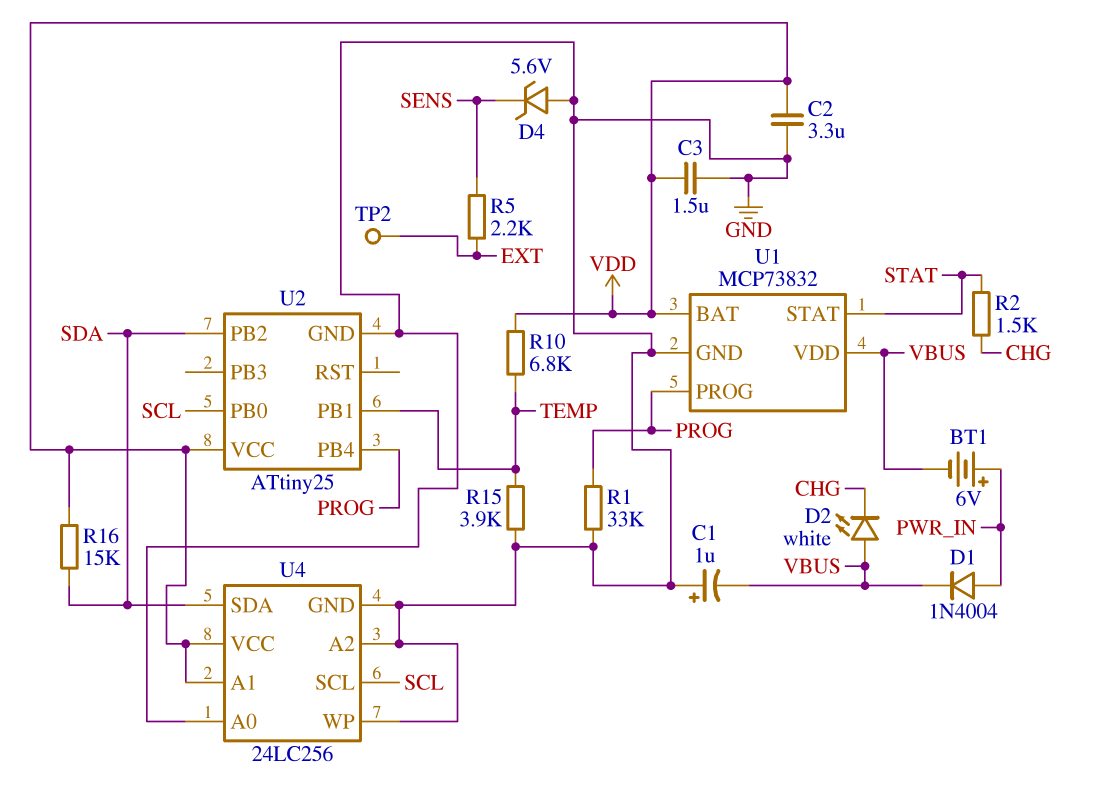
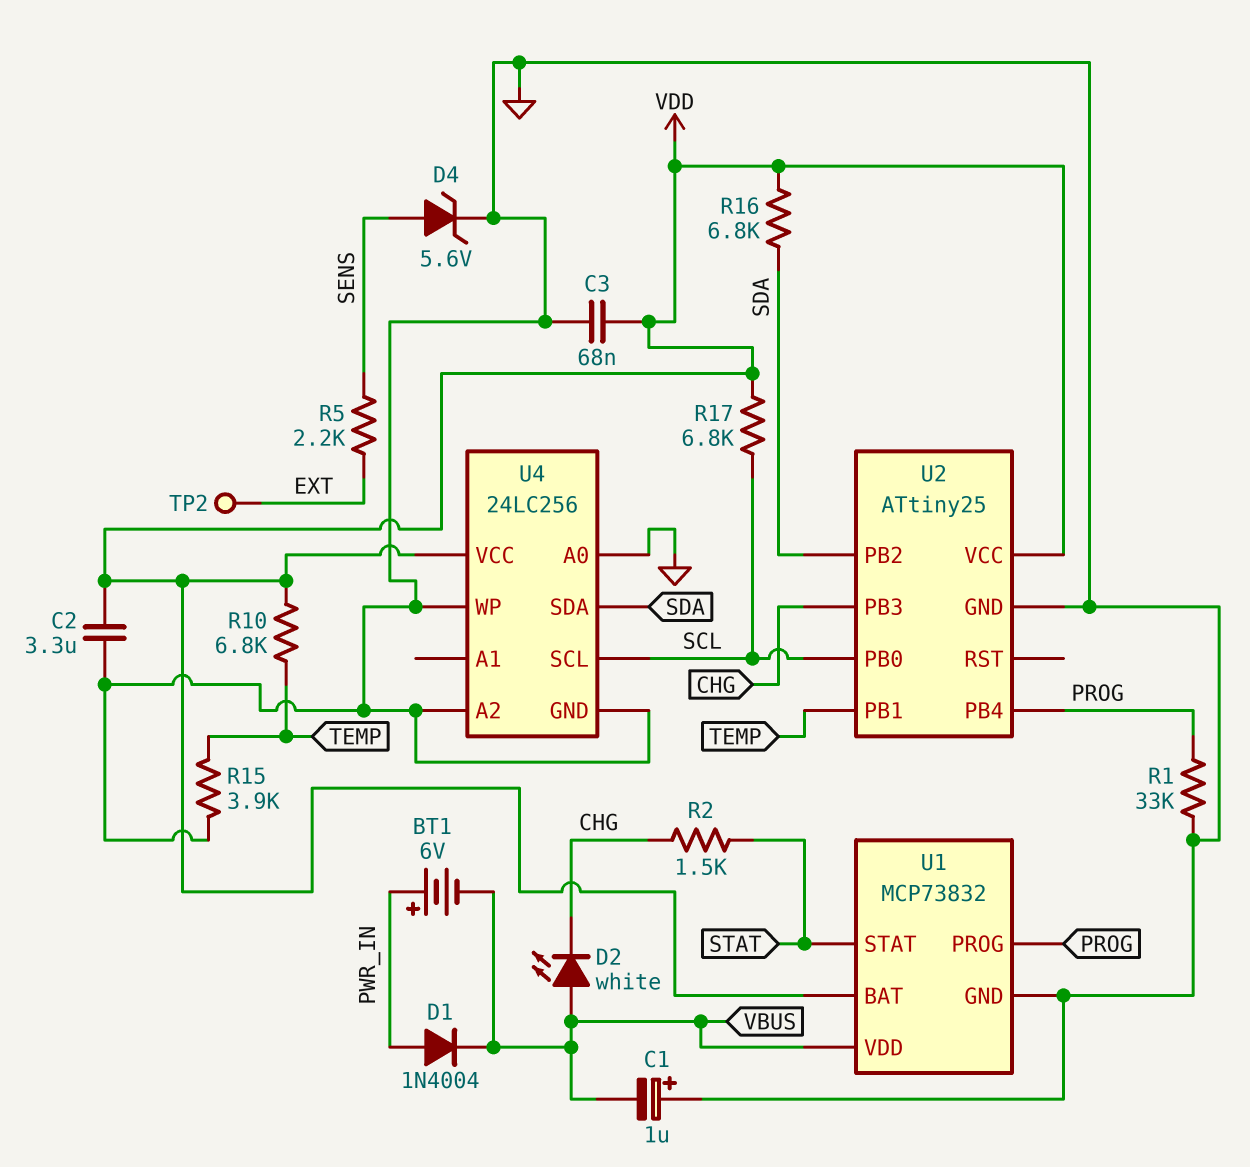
C3: 1.5uF (GND, VDD) -> 68nF (GND, VDD)
D4: zener 5.6V (A GND, K SENS) -> zener 5.6V (A SENS, K GND)
R16: 15k (SDA, VDD) -> 6.8k (SDA, VDD)
R17: none -> 6.8k (SCL, VDD)
U2 pin PB3: none -> CHG
U4 pin A1: VDD -> none

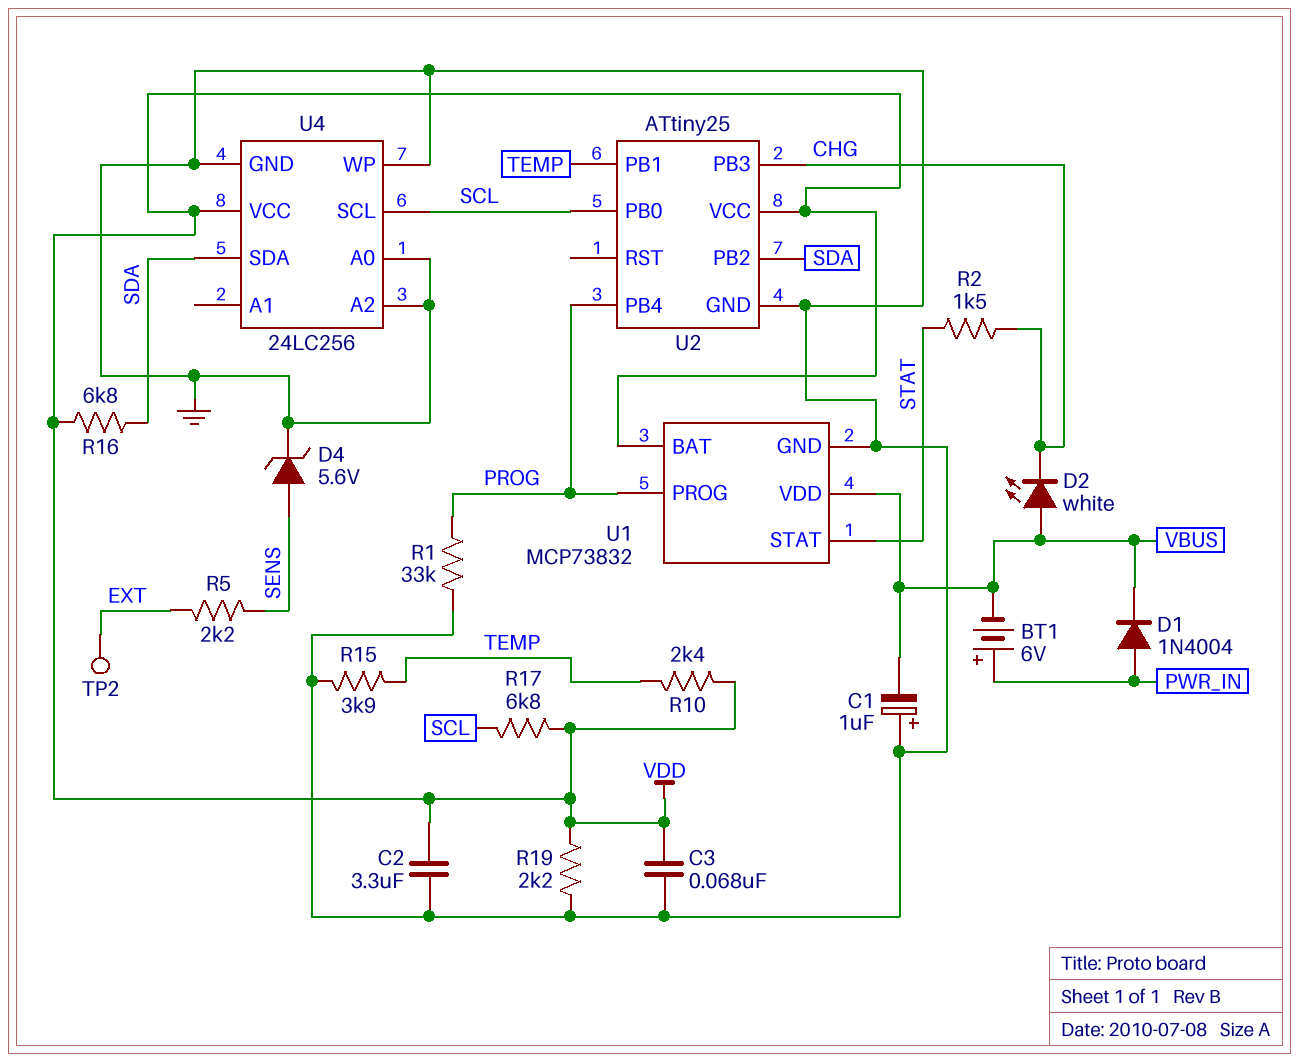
R10: 6.8k (TEMP, VDD) -> 2.4k (TEMP, VDD)
R19: none -> 2.2k (GND, VDD)

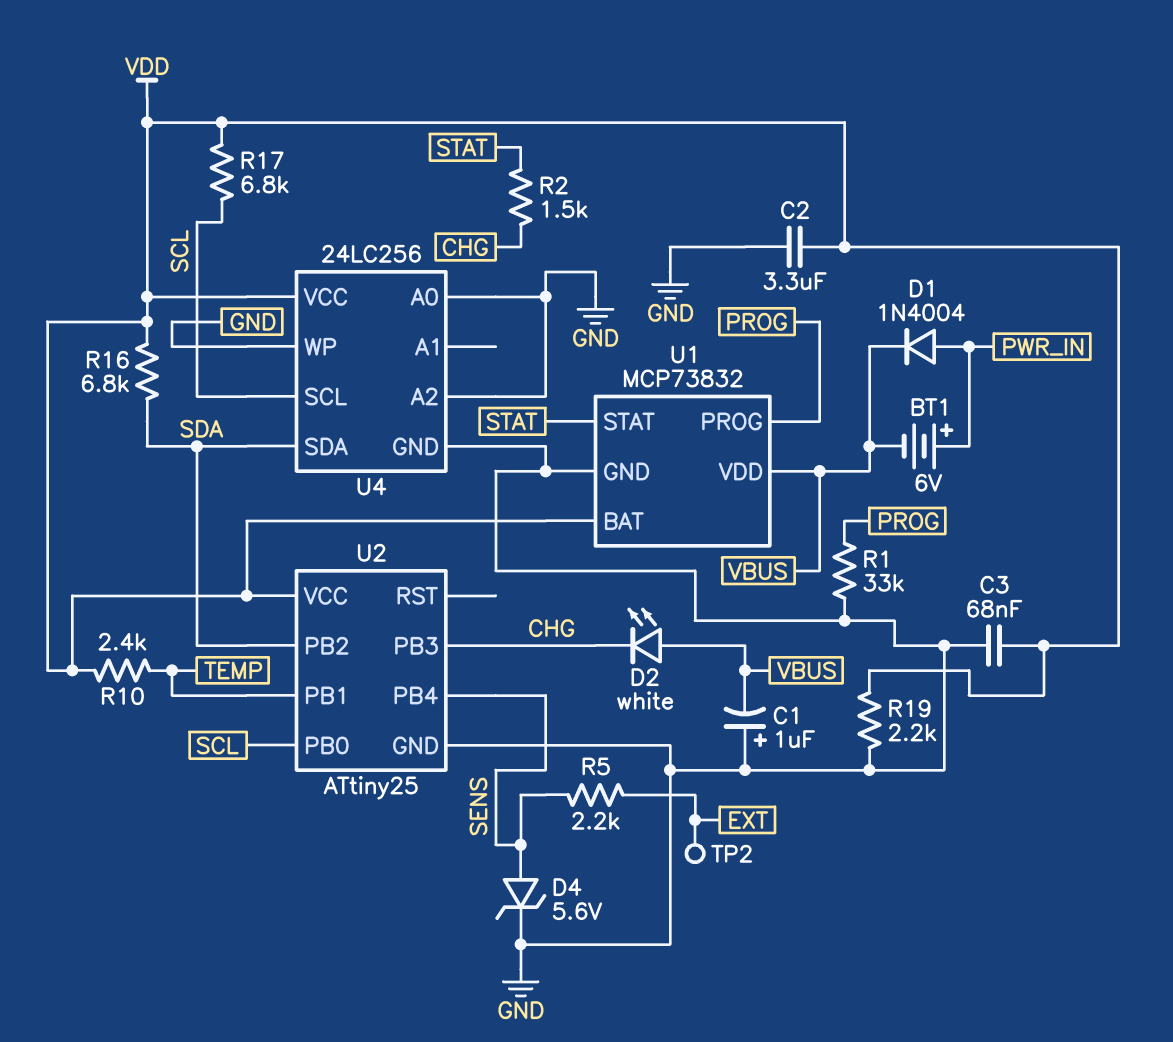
R15: 3.9k (GND, TEMP) -> none
U2 pin PB4: PROG -> SENS

